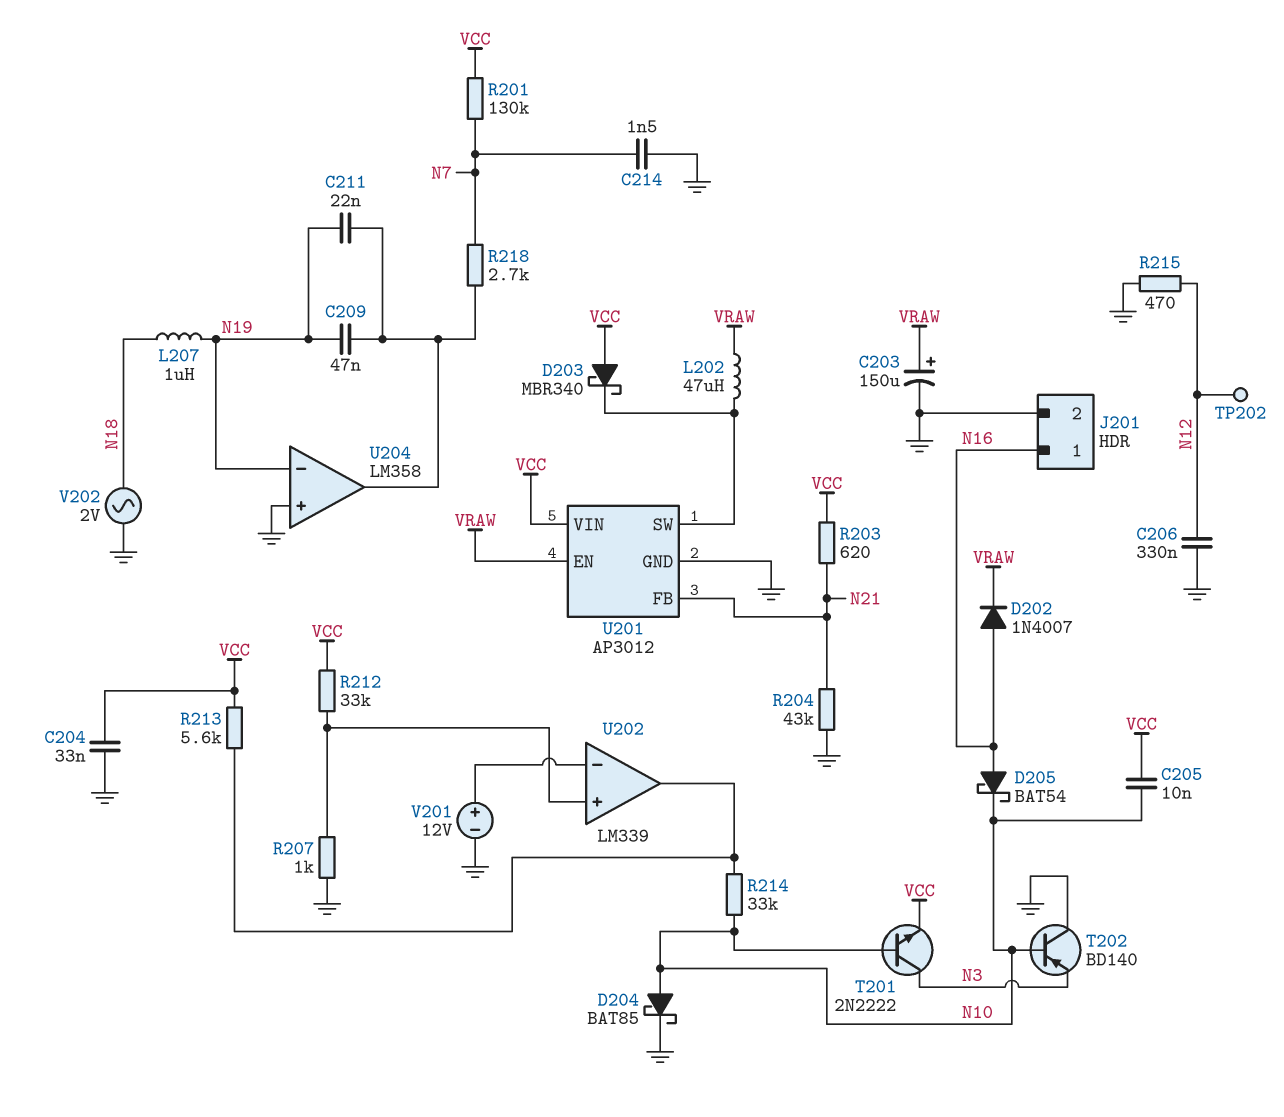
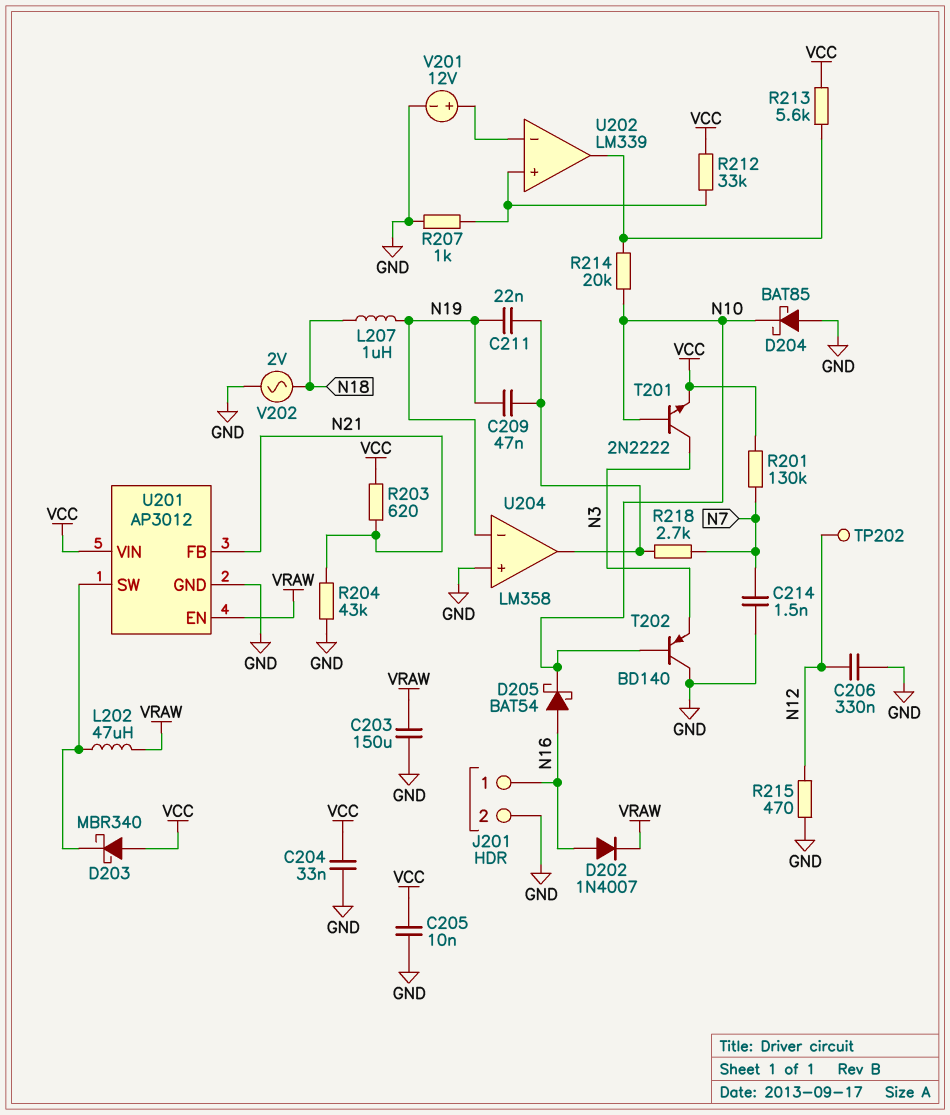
C203: 150uF (plus VRAW, minus GND) -> 150uF (GND, VRAW)
C205: 10nF (N10, VCC) -> 10nF (GND, VCC)
D204: schottky BAT85 (A N10, K GND) -> schottky BAT85 (A GND, K N10)
R214: 33k (N10, U202/out) -> 20k (N10, U202/out)

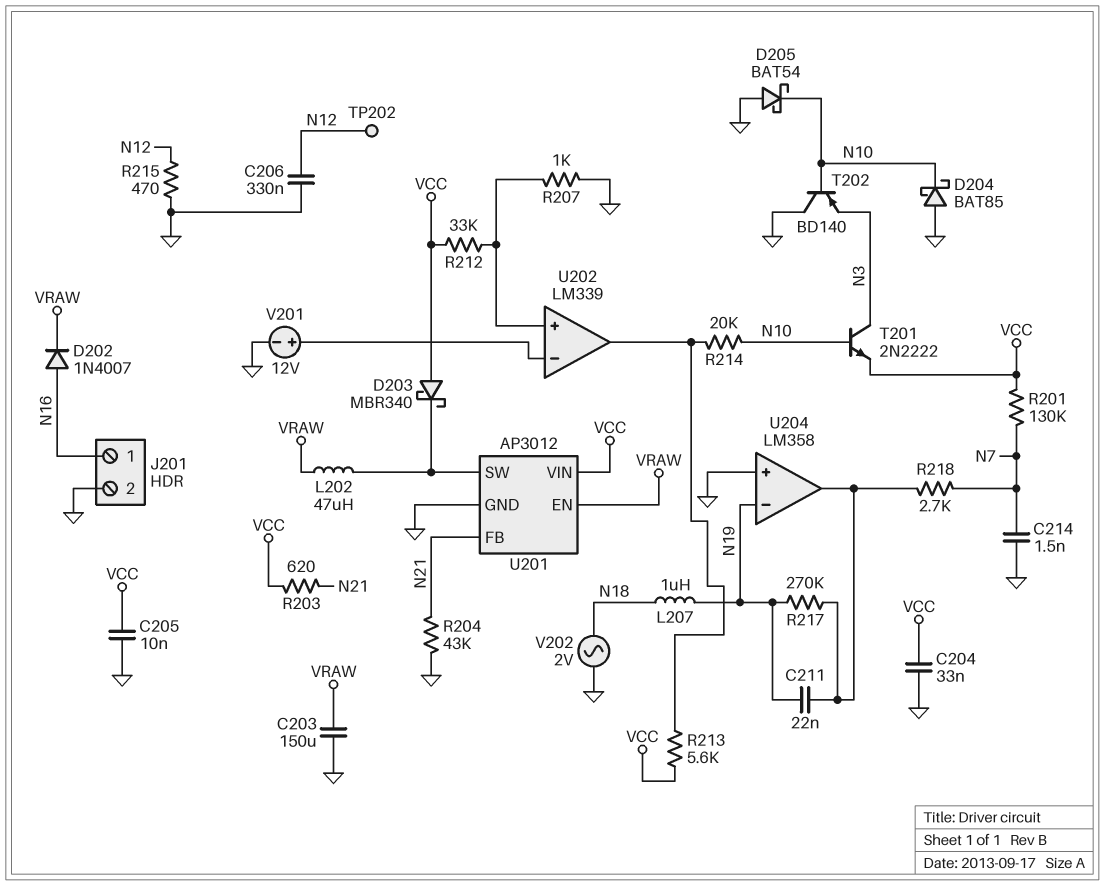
C209: 47nF (N19, U204/out) -> none
D205: schottky BAT54 (A N16, K N10) -> schottky BAT54 (A GND, K N10)
R217: none -> 270k (N19, U204/out)

